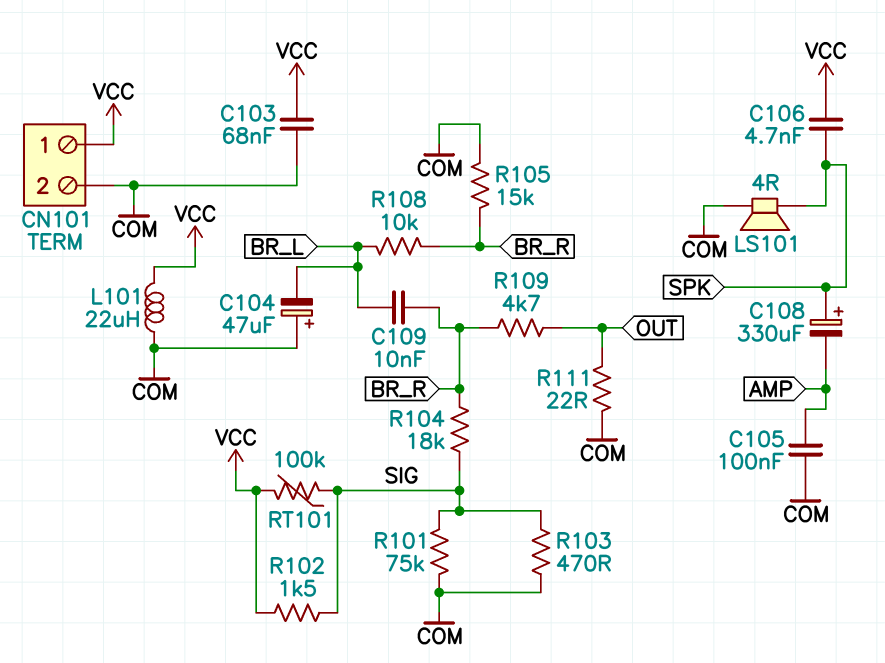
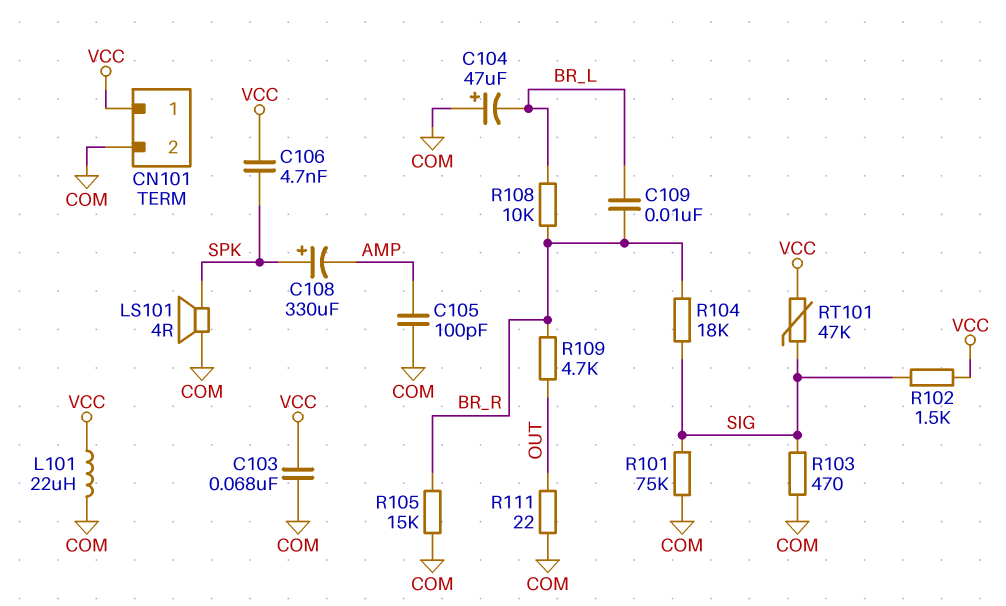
C105: 100nF (AMP, COM) -> 100pF (AMP, COM)
RT101: 100k (SIG, VCC) -> 47k (SIG, VCC)

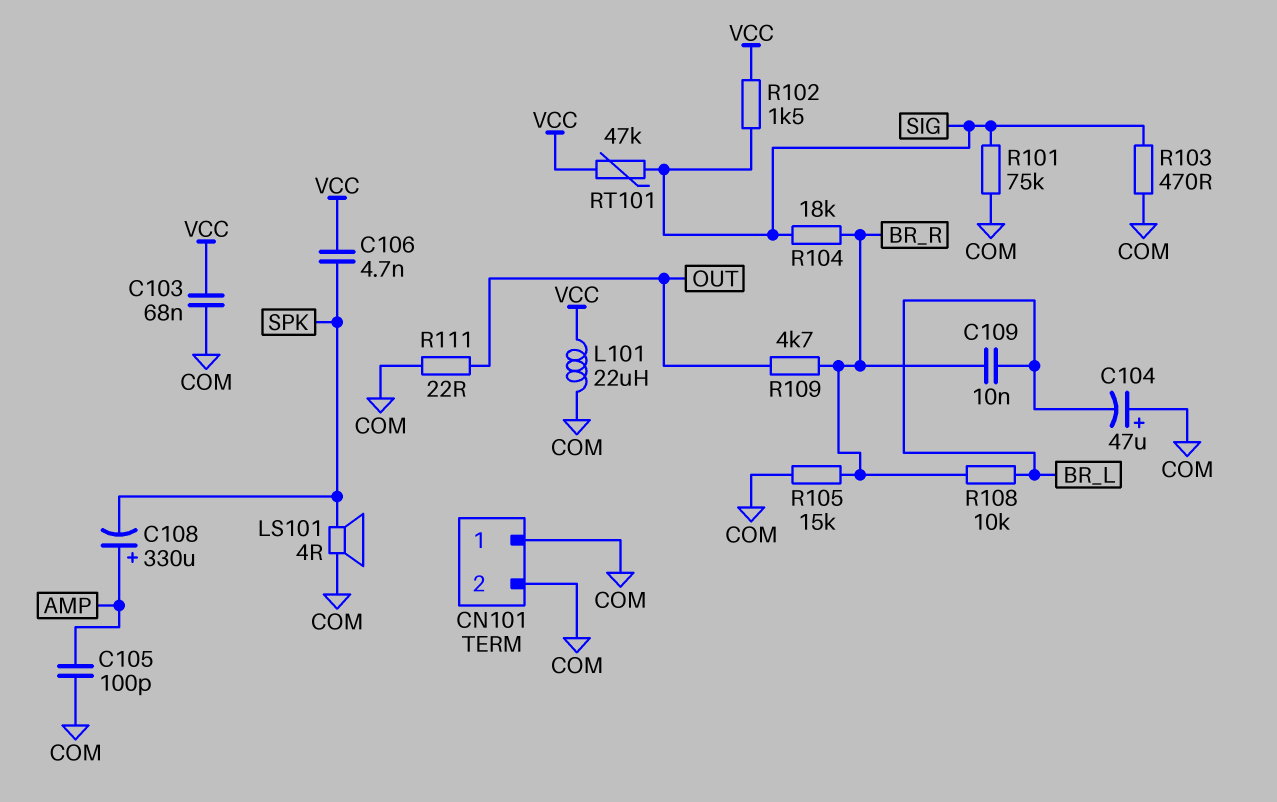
C108: 330uF (plus SPK, minus AMP) -> 330uF (plus AMP, minus SPK)
CN101 pin 1: VCC -> COM

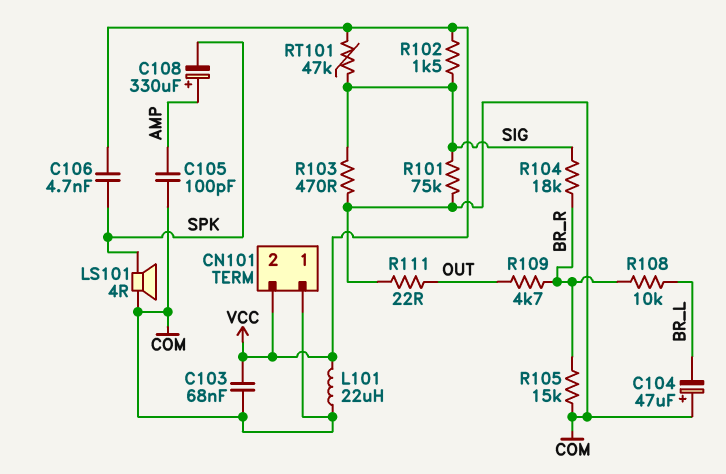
C109: 10nF (BR_L, BR_R) -> none
CN101 pin 2: COM -> VCC

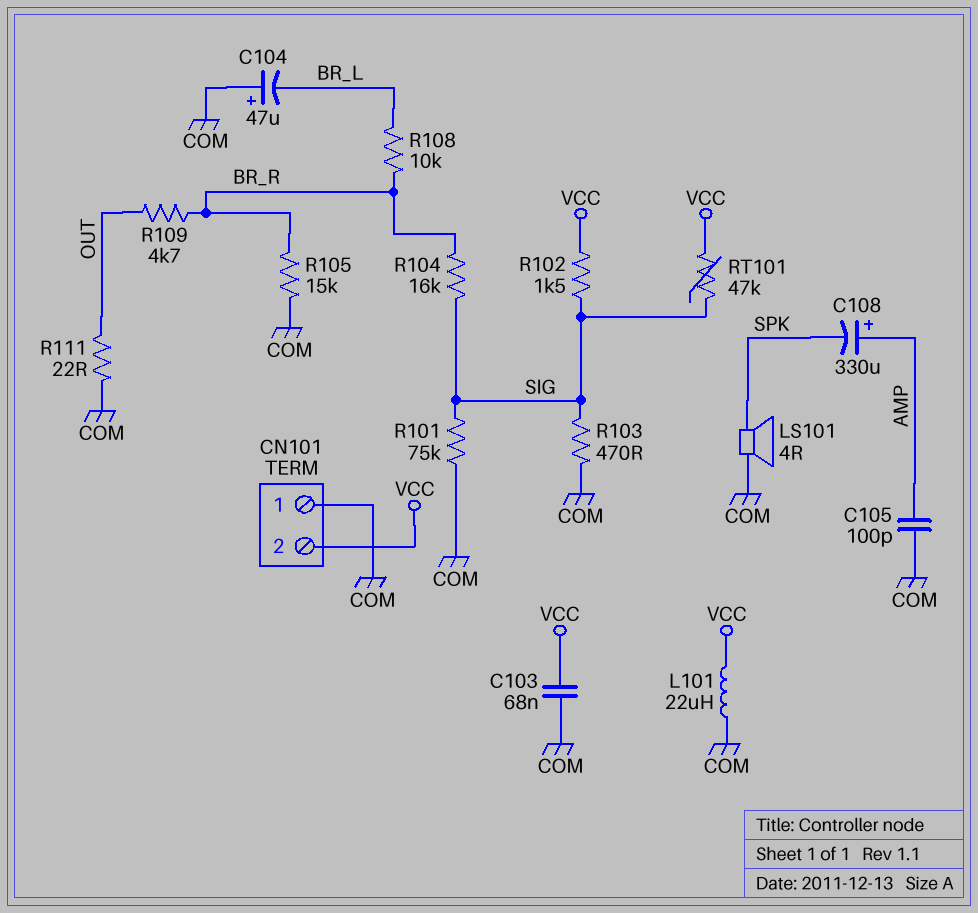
C106: 4.7nF (SPK, VCC) -> none
R104: 18k (BR_R, SIG) -> 16k (BR_R, SIG)

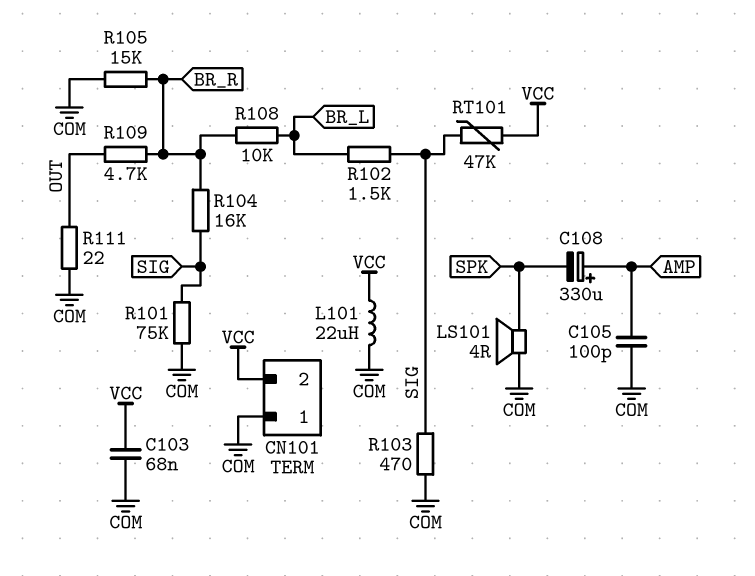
C104: 47uF (plus COM, minus BR_L) -> none
R102: 1.5k (SIG, VCC) -> 1.5k (BR_L, SIG)

